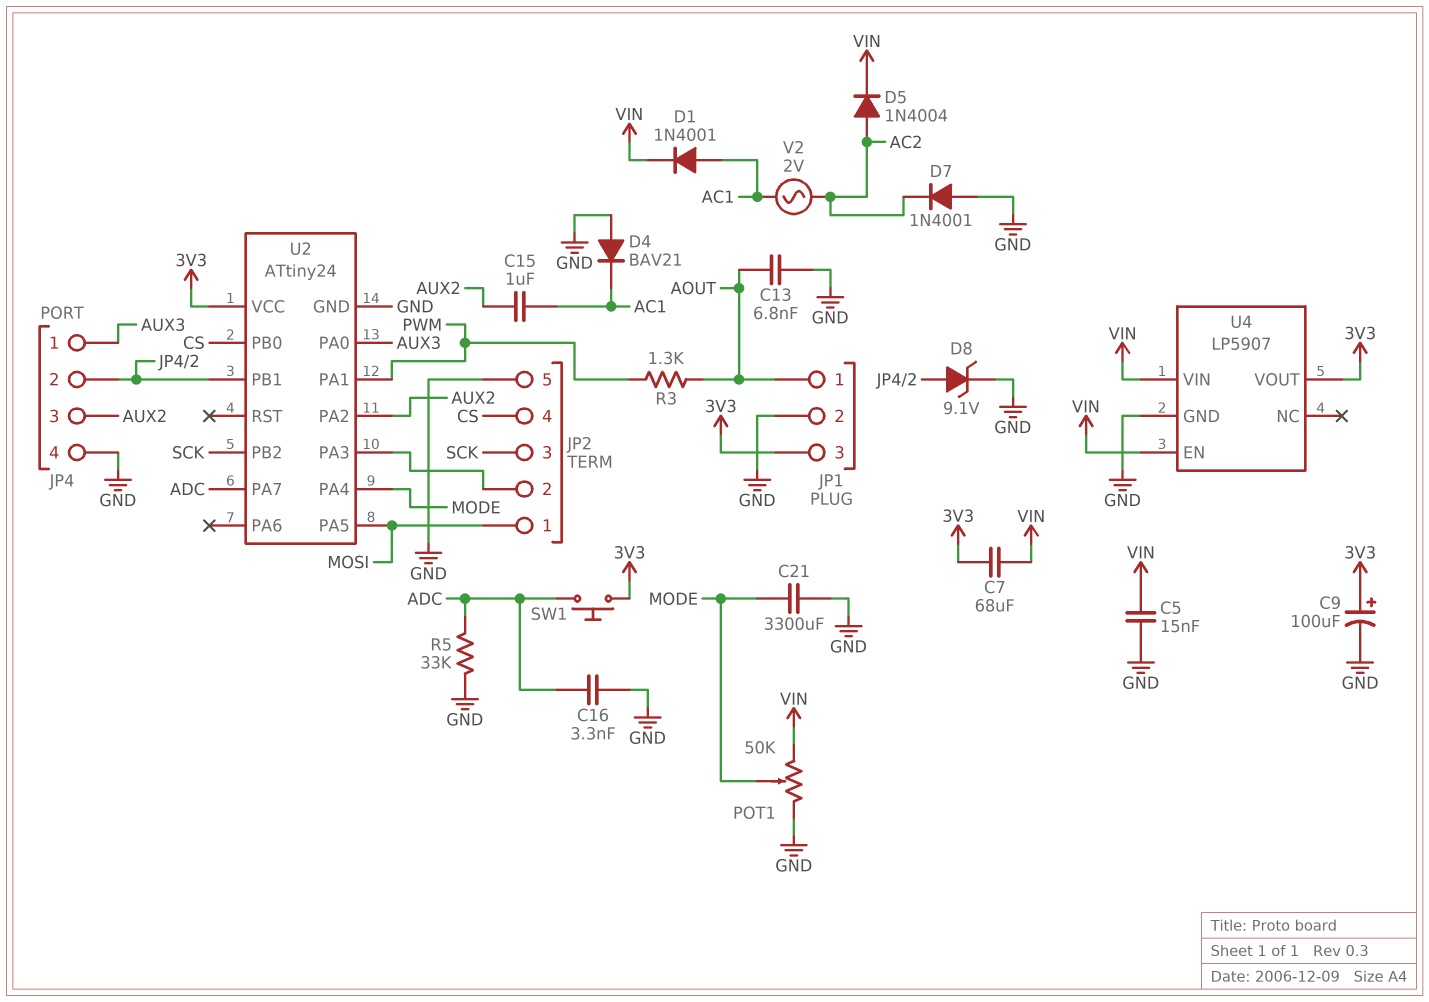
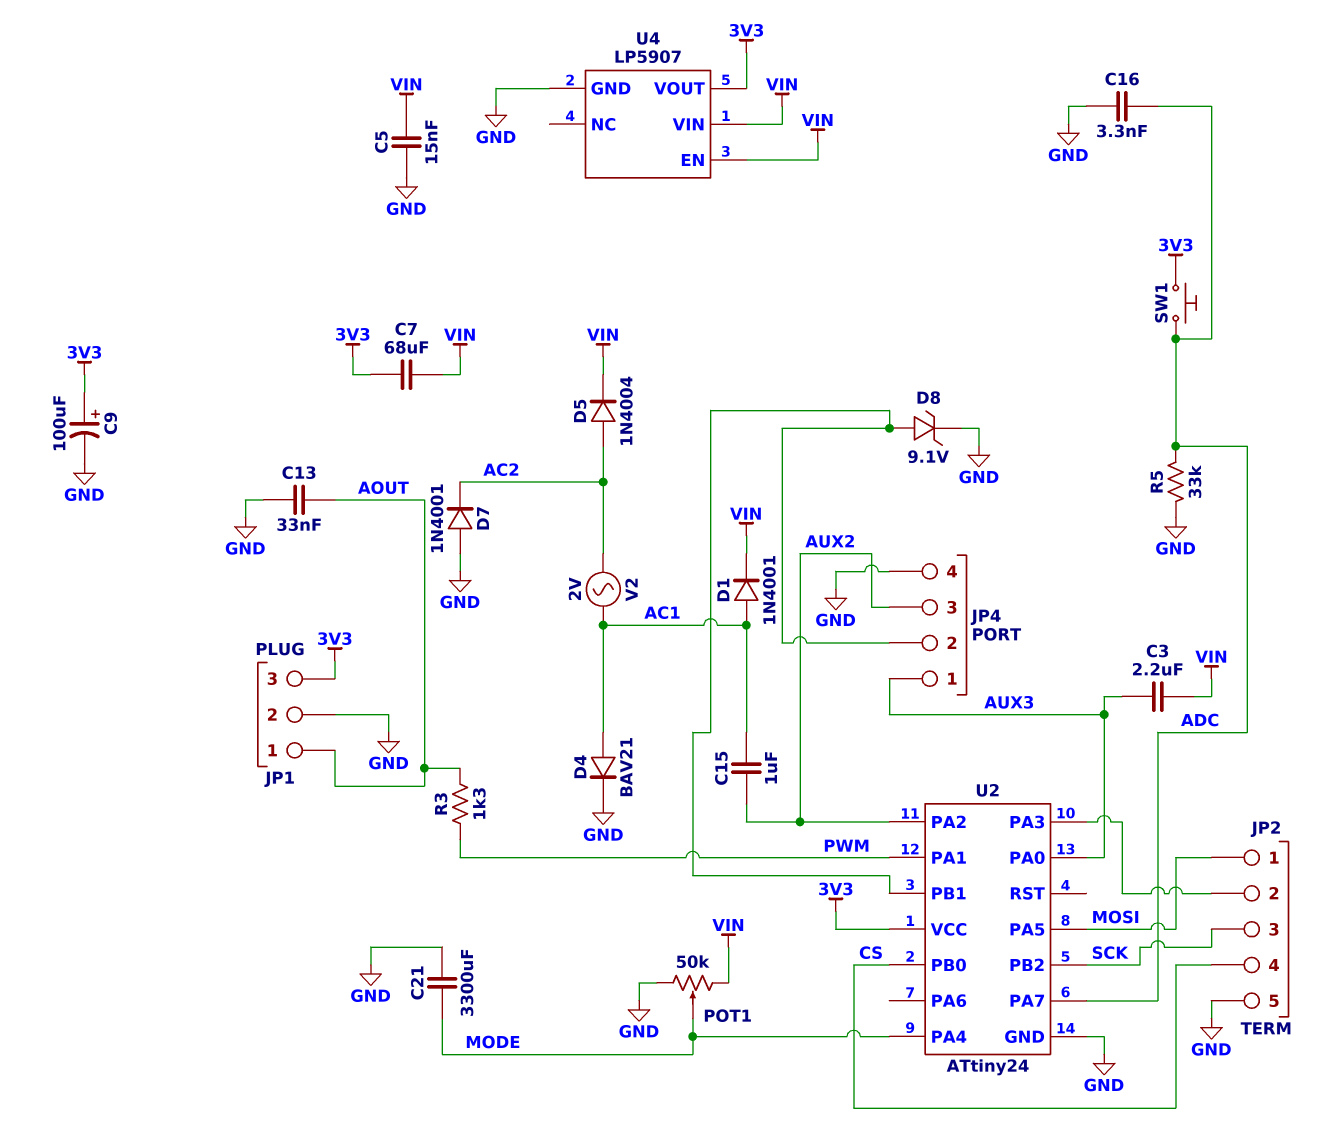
C3: none -> 2.2uF (AUX3, VIN)
C13: 6.8nF (AOUT, GND) -> 33nF (AOUT, GND)
D4: diode BAV21 (A GND, K AC1) -> diode BAV21 (A AC1, K GND)

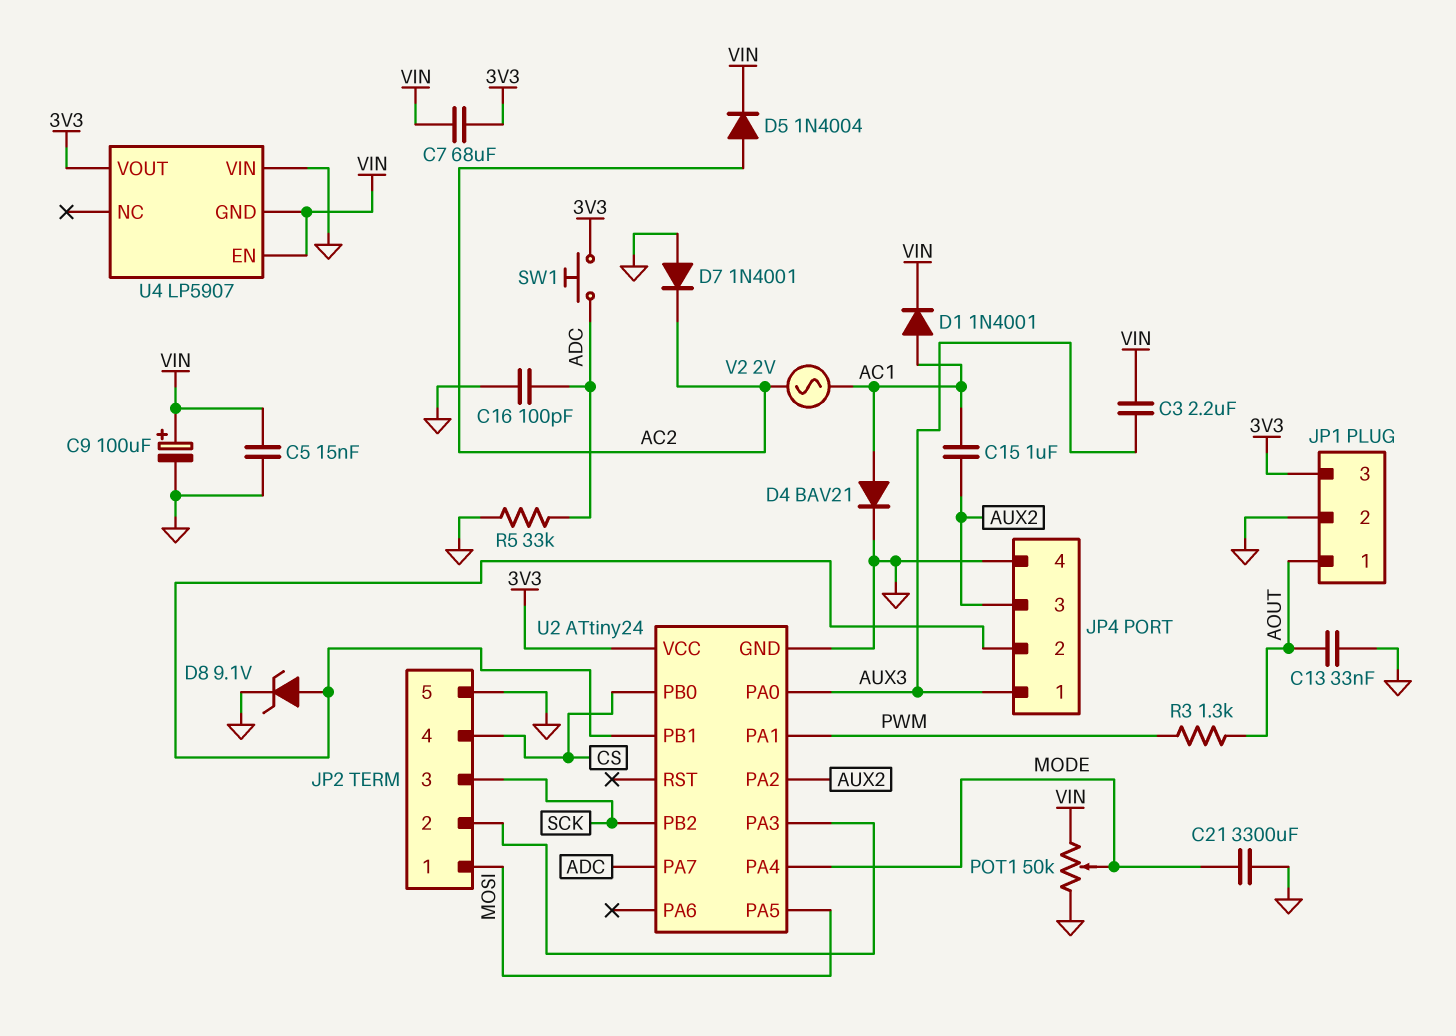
C9: 100uF (plus 3V3, minus GND) -> 100uF (plus VIN, minus GND)
C16: 3.3nF (ADC, GND) -> 100pF (ADC, GND)
U4 pin GND: GND -> VIN
U4 pin VIN: VIN -> GND

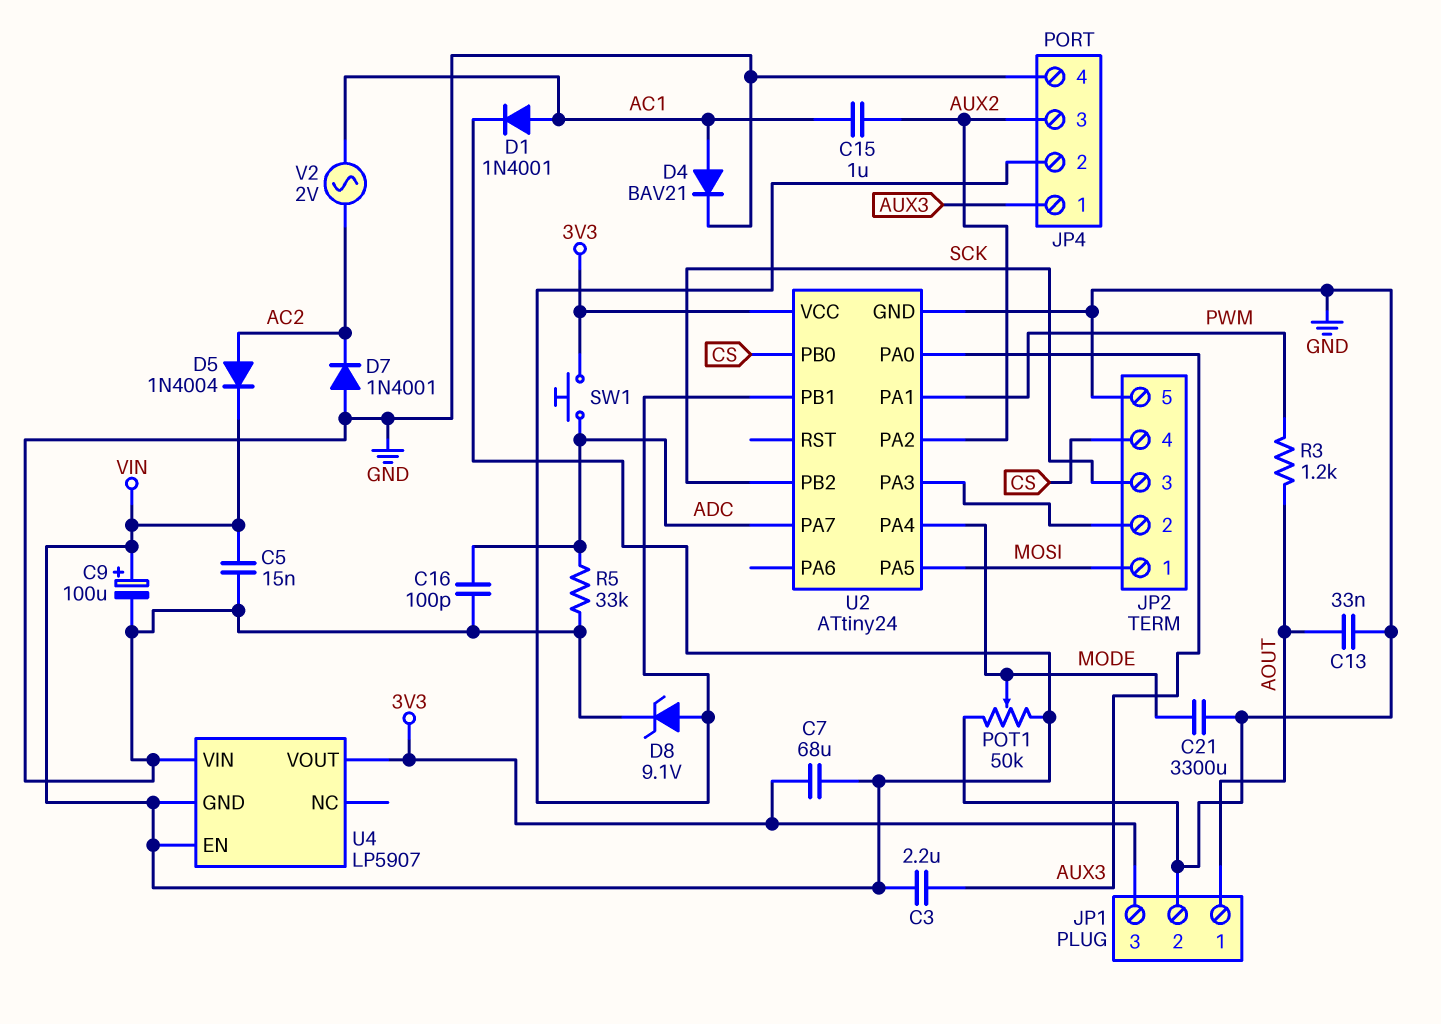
R3: 1.3k (AOUT, PWM) -> 1.2k (AOUT, PWM)

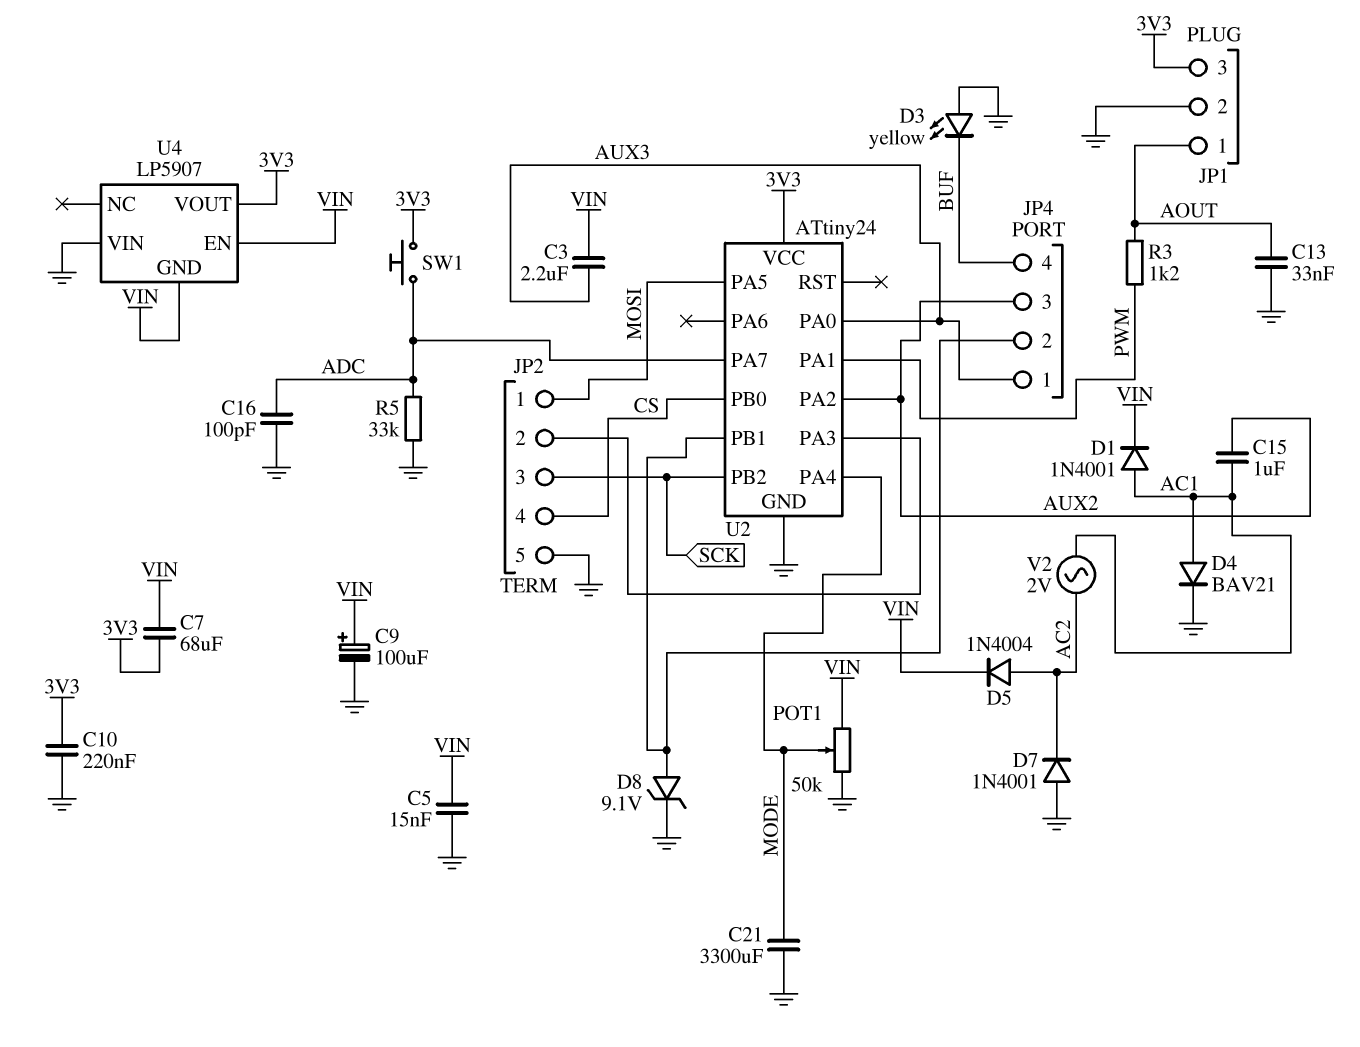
C10: none -> 220nF (3V3, GND)
D3: none -> LED yellow (A GND, K BUF)
JP4 pin 4: GND -> BUF

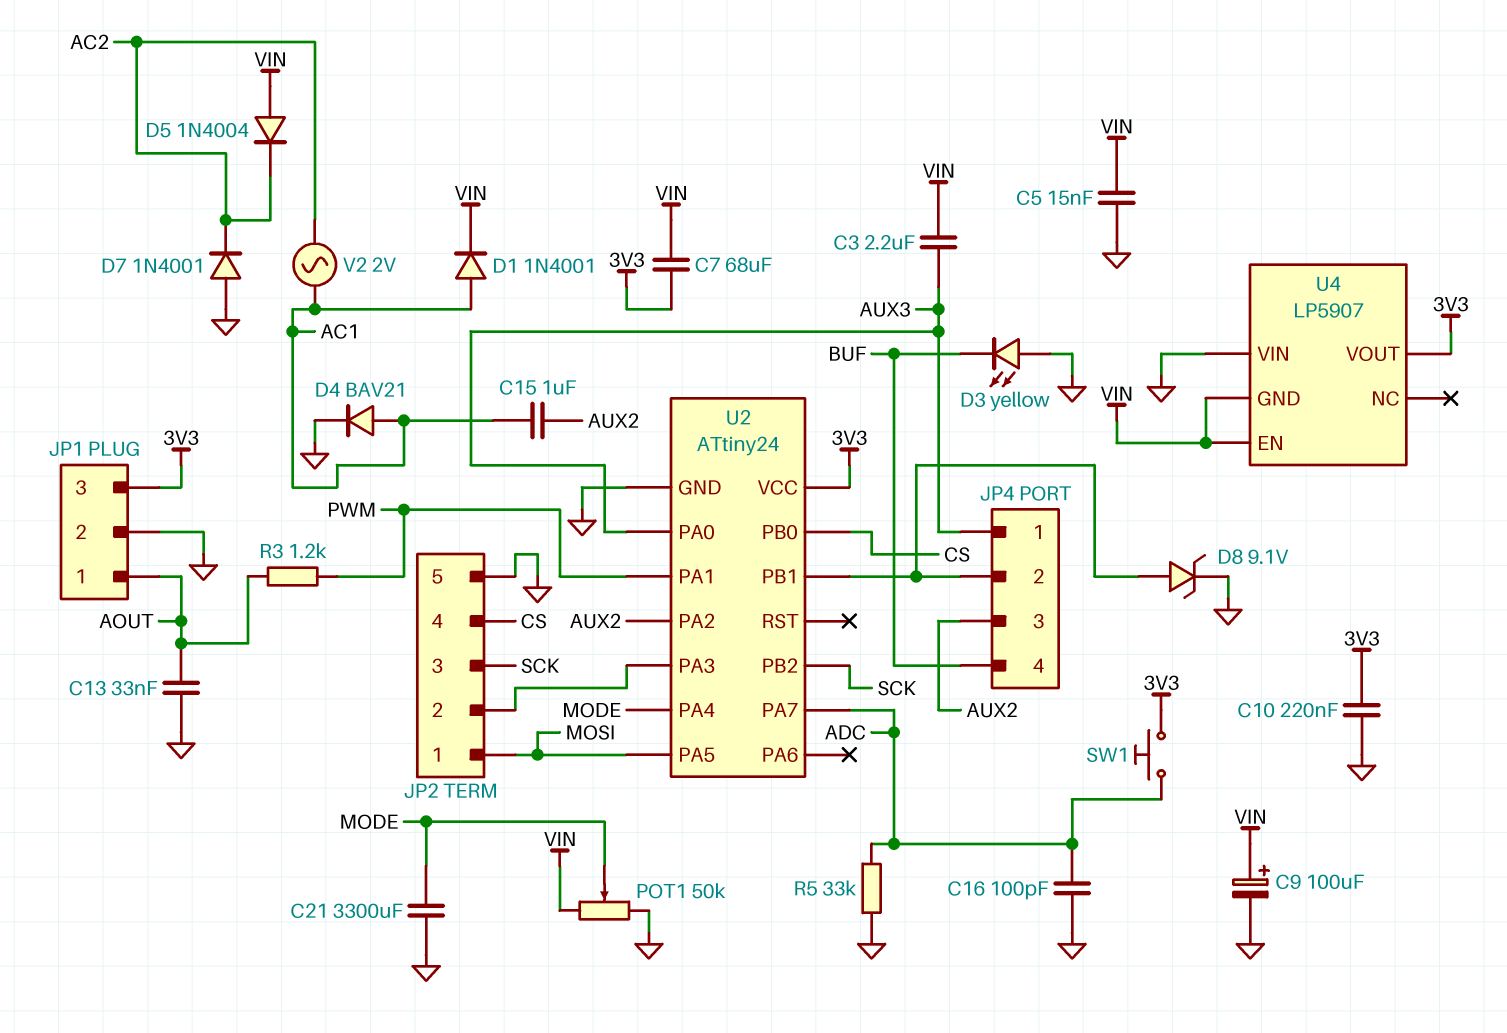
D5: diode 1N4004 (A AC2, K VIN) -> diode 1N4004 (A VIN, K AC2)

